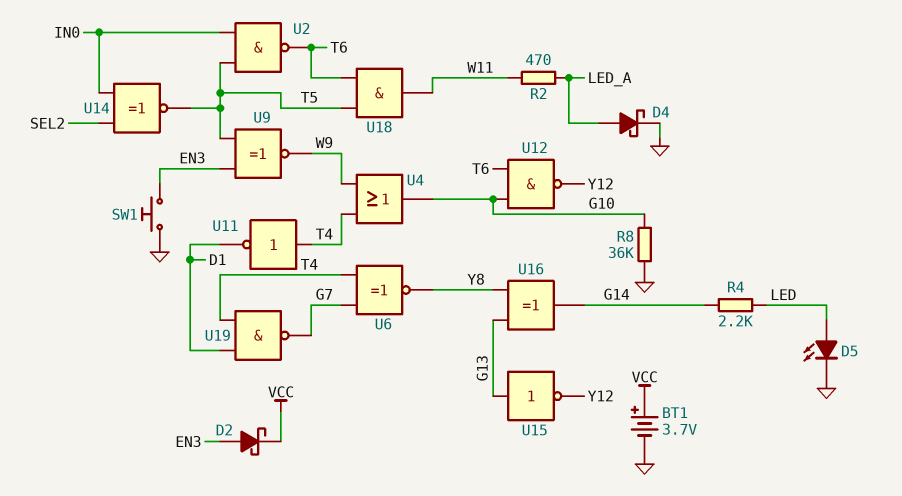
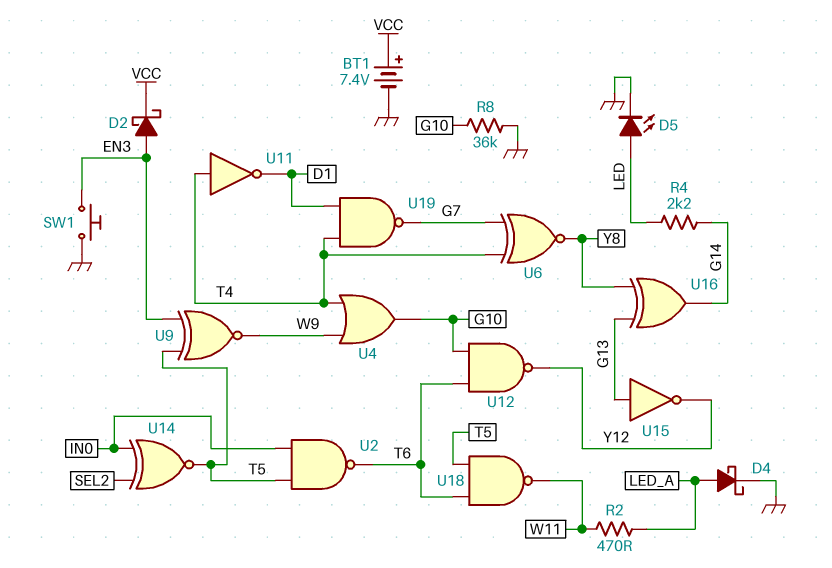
BT1: 3.7V (plus VCC, minus GND) -> 7.4V (plus VCC, minus GND)
U18: AND (in T5, in T6, out W11) -> NAND (in T5, in T6, out W11)

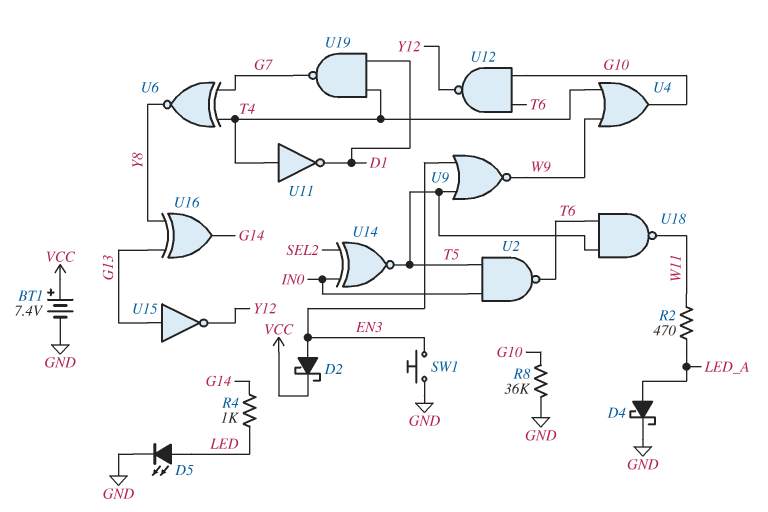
R4: 2.2k (G14, LED) -> 1k (G14, LED)
U9: XNOR (in EN3, in T5, out W9) -> NOR (in EN3, in T5, out W9)

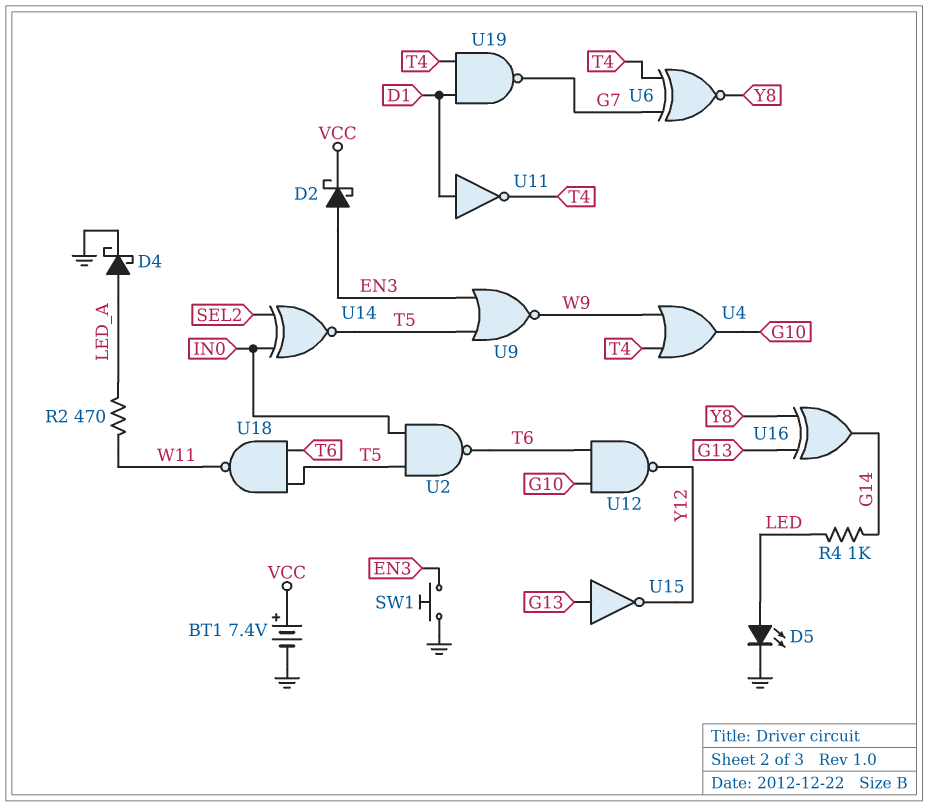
R8: 36k (G10, GND) -> none
U11: NOT (in T4, out D1) -> NOT (in D1, out T4)

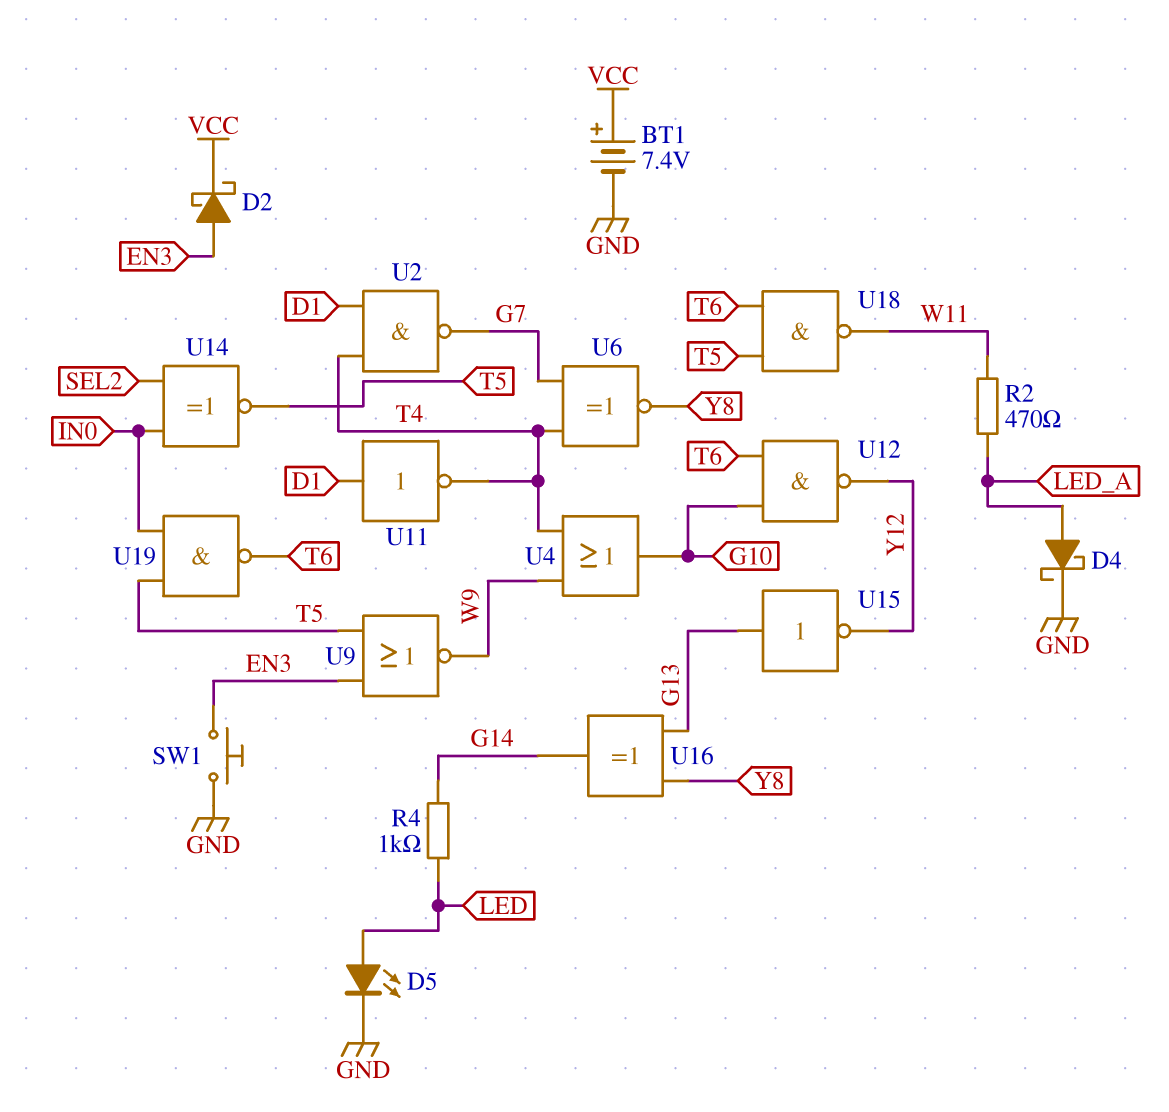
U2: NAND (in IN0, in T5, out T6) -> NAND (in D1, in T4, out G7)
U19: NAND (in D1, in T4, out G7) -> NAND (in IN0, in T5, out T6)

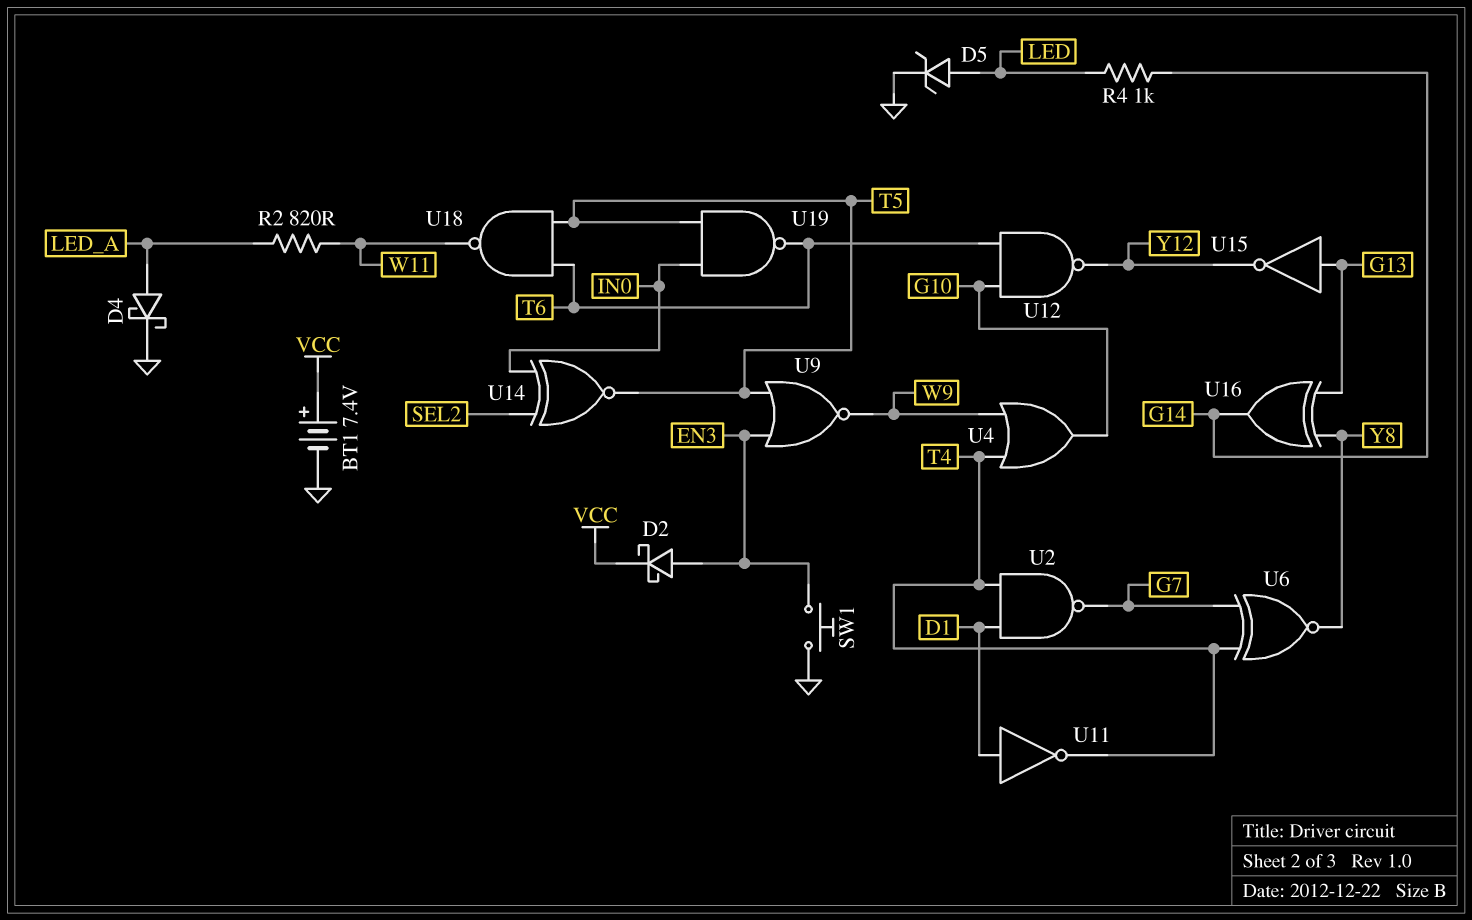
D5: LED (A LED, K GND) -> zener (A LED, K GND)
R2: 470 (LED_A, W11) -> 820 (LED_A, W11)

